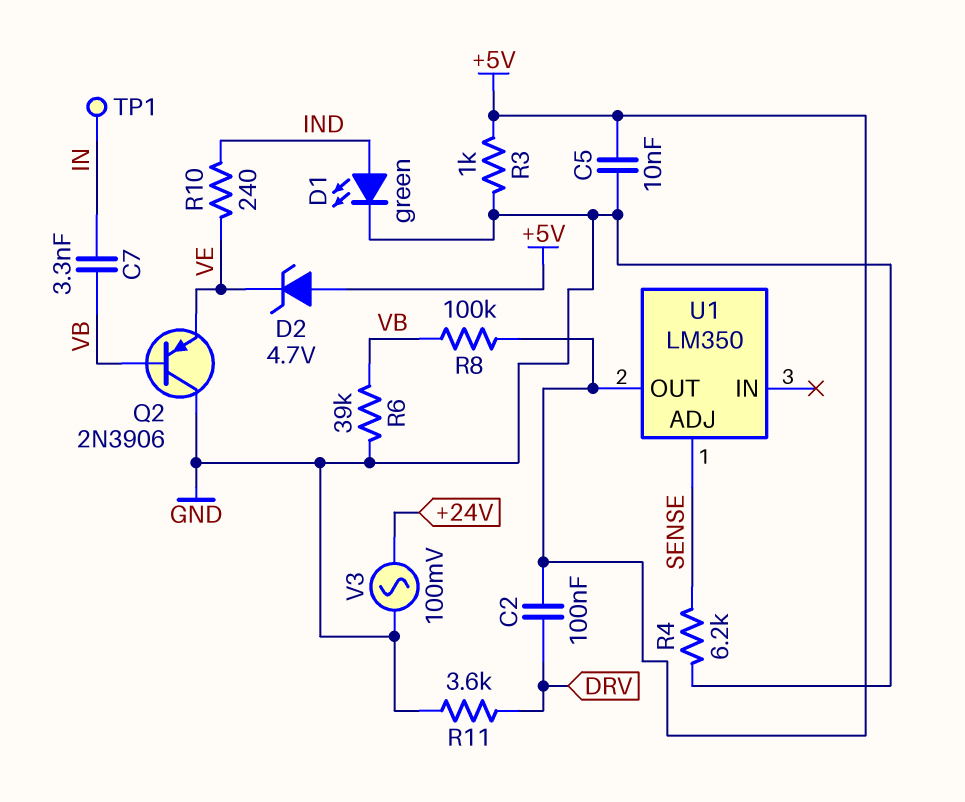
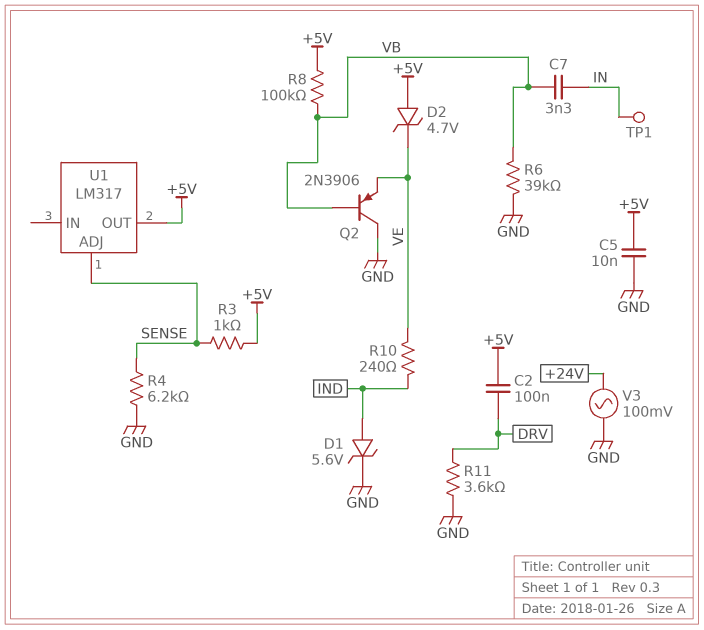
D1: LED green (A IND, K GND) -> zener 5.6V (A IND, K GND)
R3: 1k (+5V, GND) -> 1k (+5V, SENSE)
U1: LM350 -> LM317

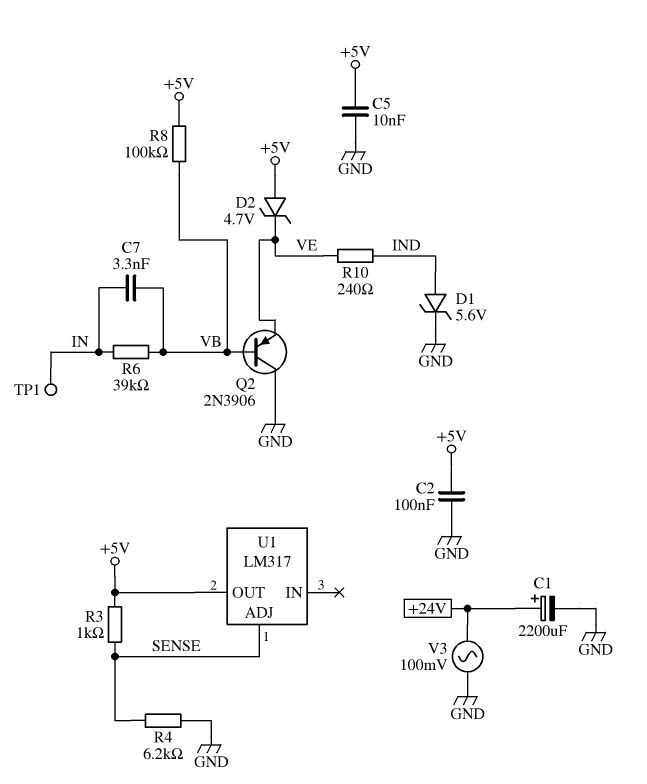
C1: none -> 2200uF (plus +24V, minus GND)
C2: 100nF (+5V, DRV) -> 100nF (+5V, GND)
R6: 39k (GND, VB) -> 39k (IN, VB)
R11: 3.6k (DRV, GND) -> none

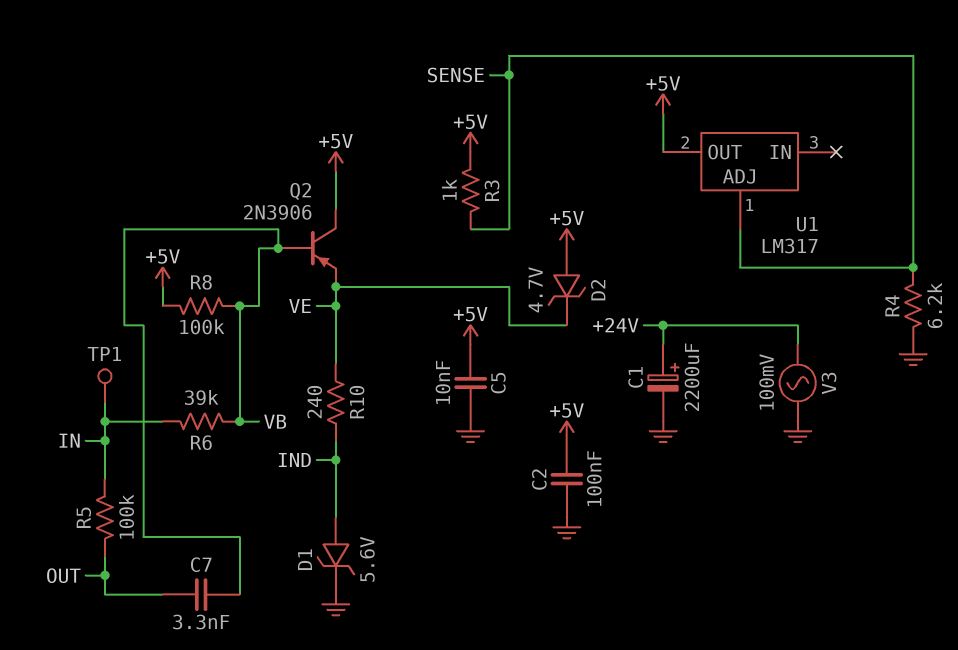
C7: 3.3nF (IN, VB) -> 3.3nF (OUT, VB)
Q2: PNP 2N3906 (B VB, C GND, E VE) -> PNP 2N3906 (B VB, C +5V, E VE)
R5: none -> 100k (IN, OUT)

